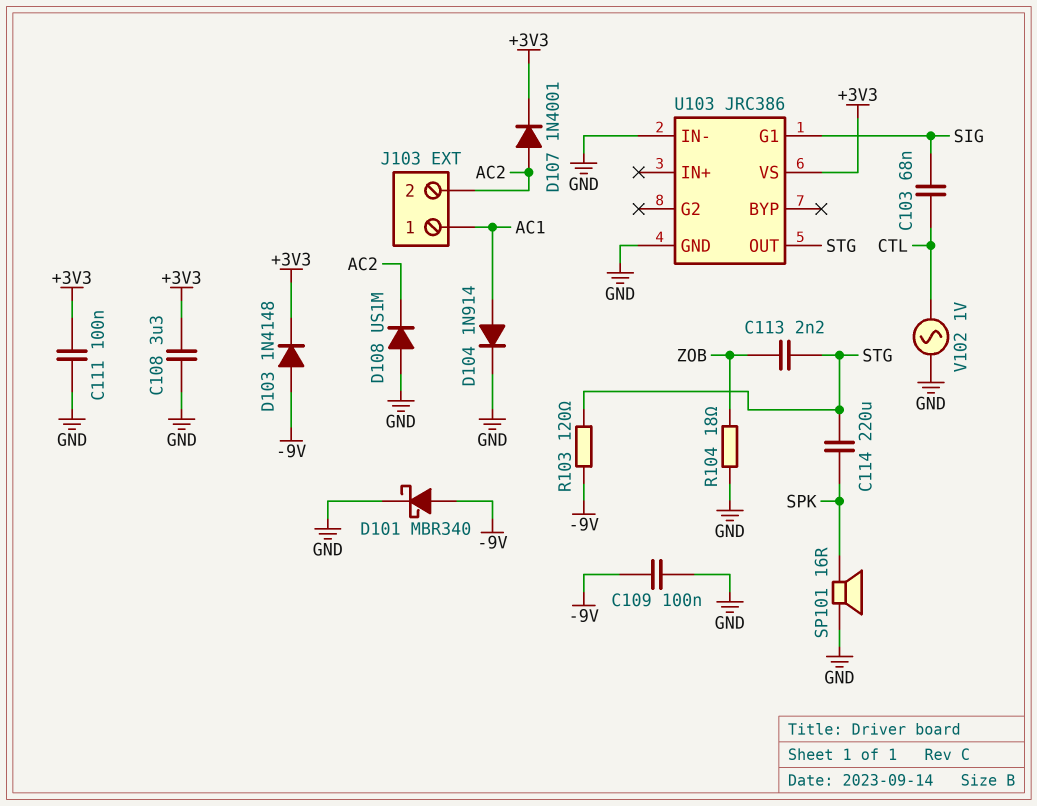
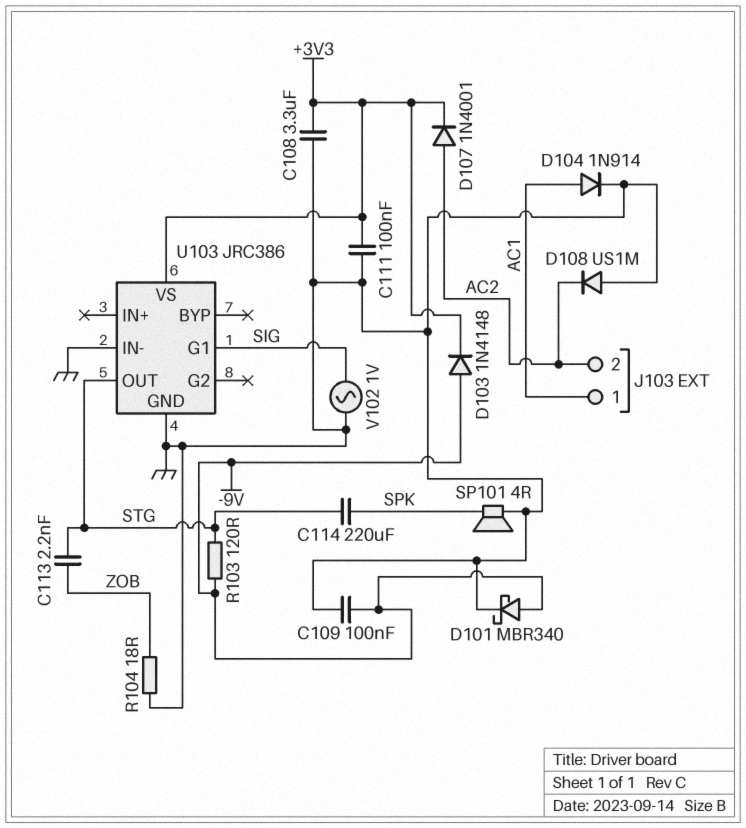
C103: 68nF (CTL, SIG) -> none
SP101: speaker 16R (GND, SPK) -> speaker 4R (GND, SPK)
V102: AC 1V (CTL, GND) -> AC 1V (GND, SIG)

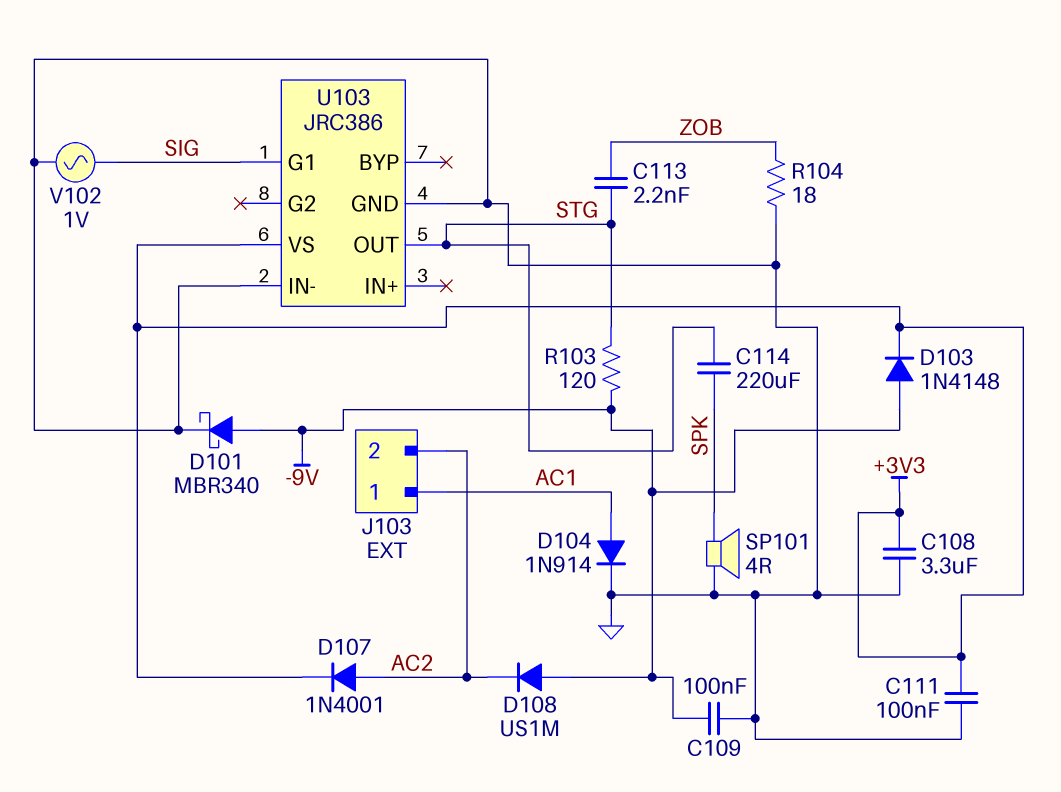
D108: diode US1M (A GND, K AC2) -> diode US1M (A -9V, K AC2)

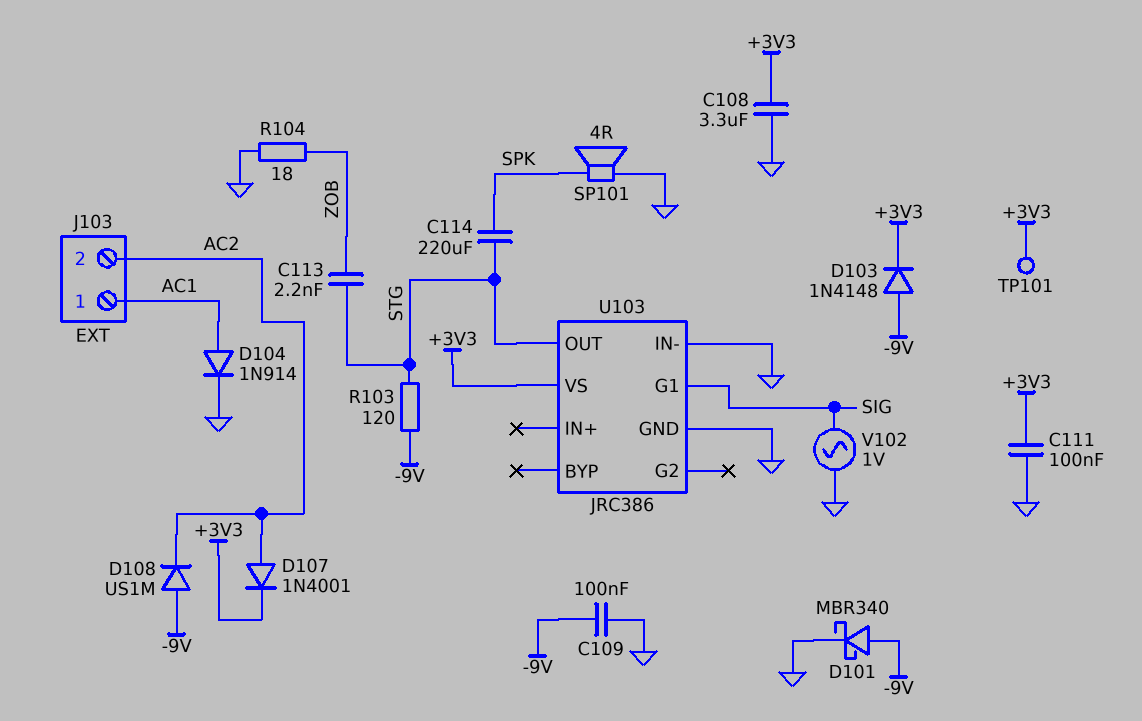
TP101: none -> test point (+3V3)

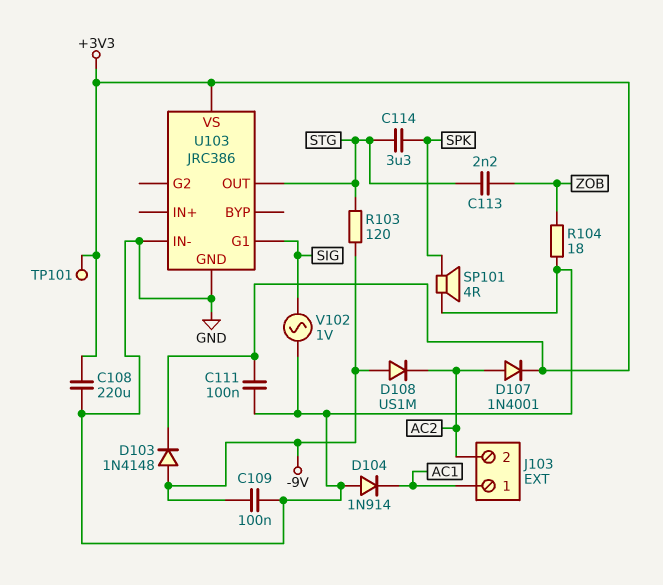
C108: 3.3uF (+3V3, GND) -> 220uF (+3V3, GND)
C114: 220uF (SPK, STG) -> 3.3uF (SPK, STG)
D101: schottky MBR340 (A -9V, K GND) -> none
D104: diode 1N914 (A AC1, K GND) -> diode 1N914 (A GND, K AC1)

